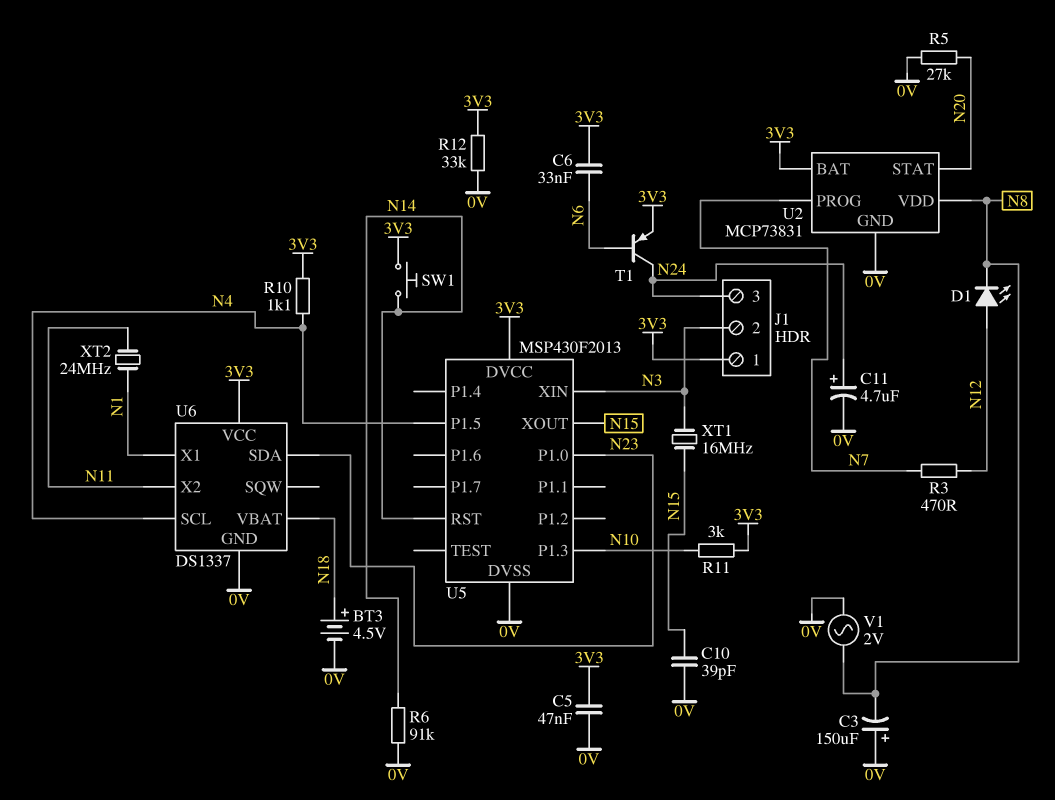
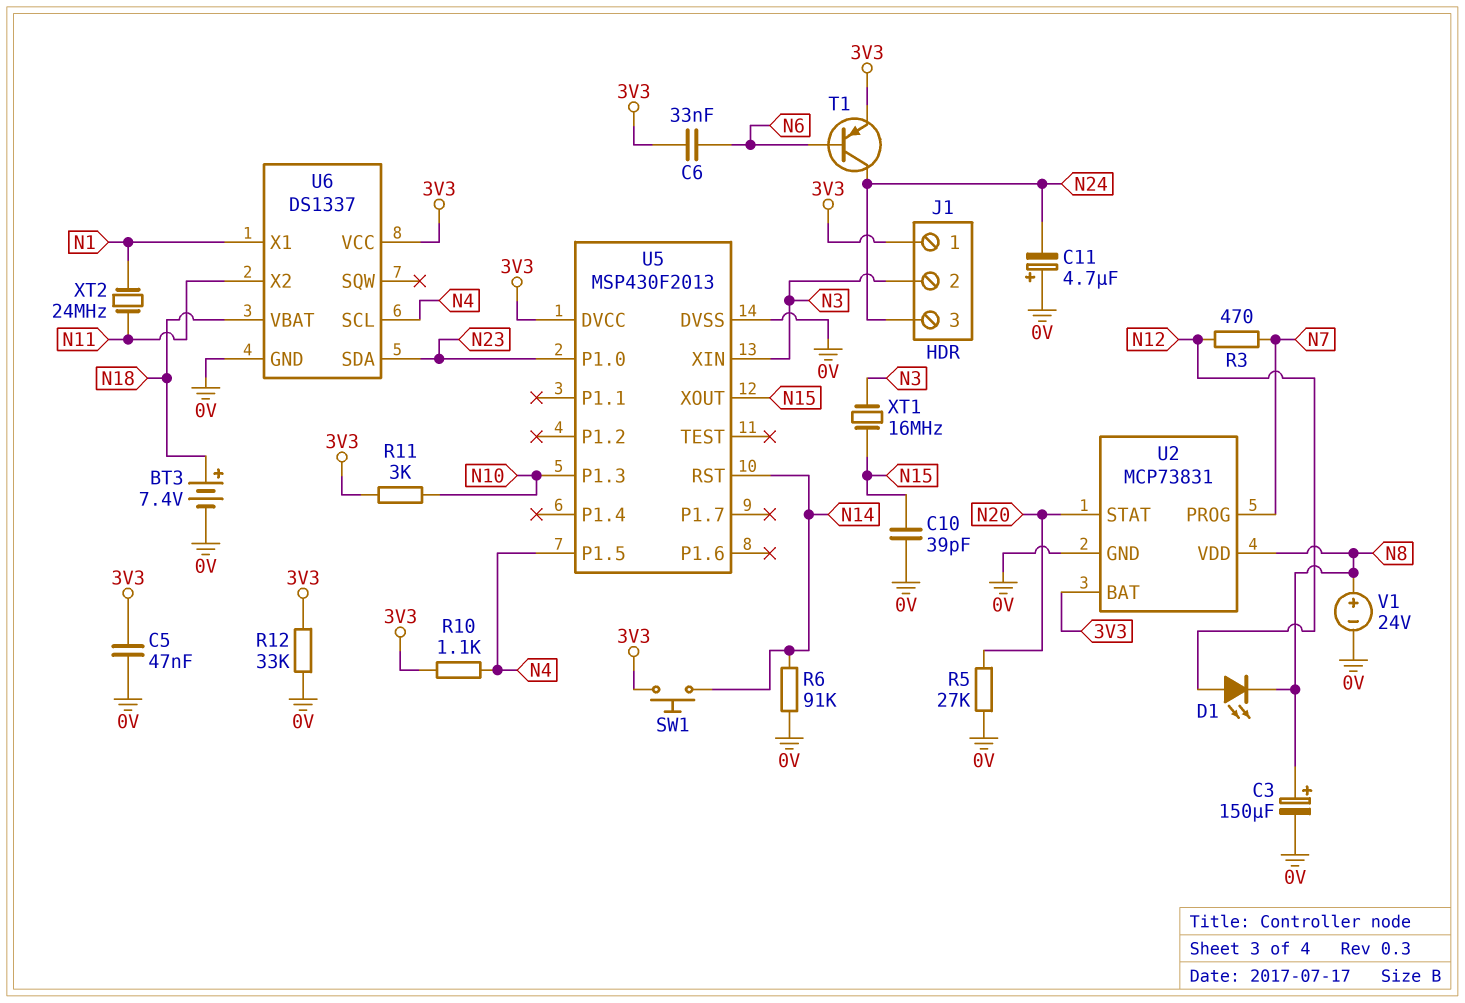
BT3: 4.5V (plus N18, minus 0V) -> 7.4V (plus N18, minus 0V)
C3: 150uF (plus 0V, minus N8) -> 150uF (plus N8, minus 0V)
C11: 4.7uF (plus N24, minus 0V) -> 4.7uF (plus 0V, minus N24)
V1: AC 2V (0V, N8) -> 24V (plus N8, minus 0V)

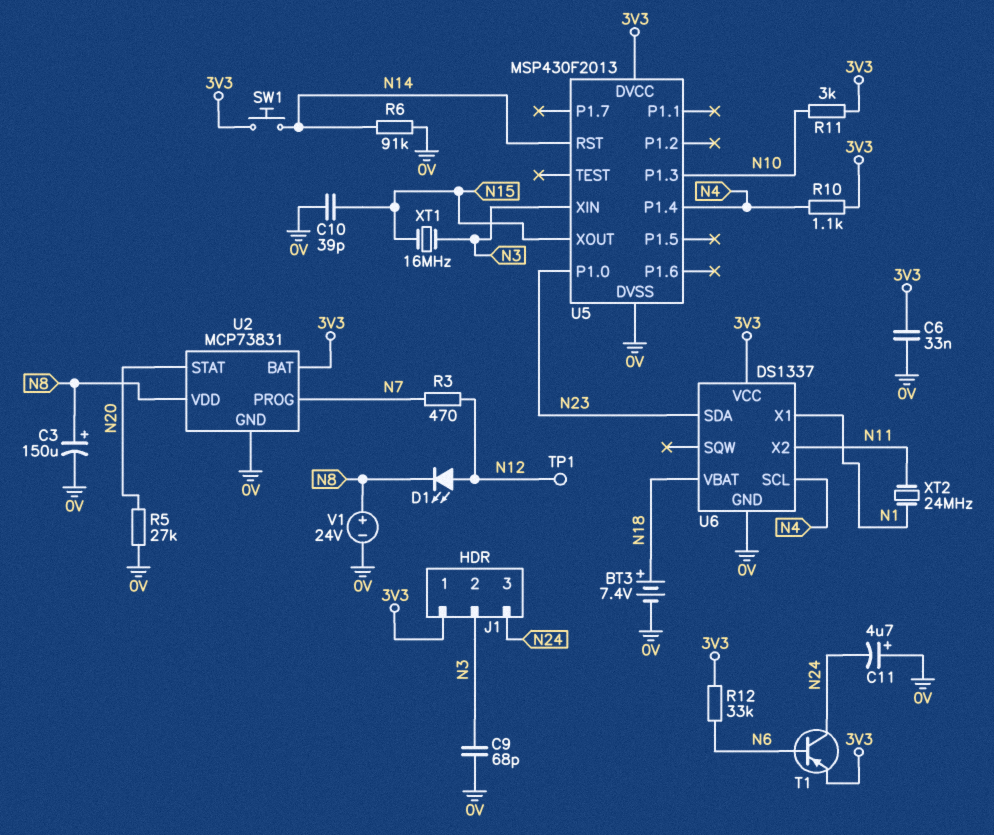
C5: 47nF (0V, 3V3) -> none
C6: 33nF (3V3, N6) -> 33nF (0V, 3V3)
C9: none -> 68pF (0V, N3)
R12: 33k (0V, 3V3) -> 33k (3V3, N6)
TP1: none -> test point (N12)
U5 pin P1.4: none -> N4
U5 pin P1.5: N4 -> none

